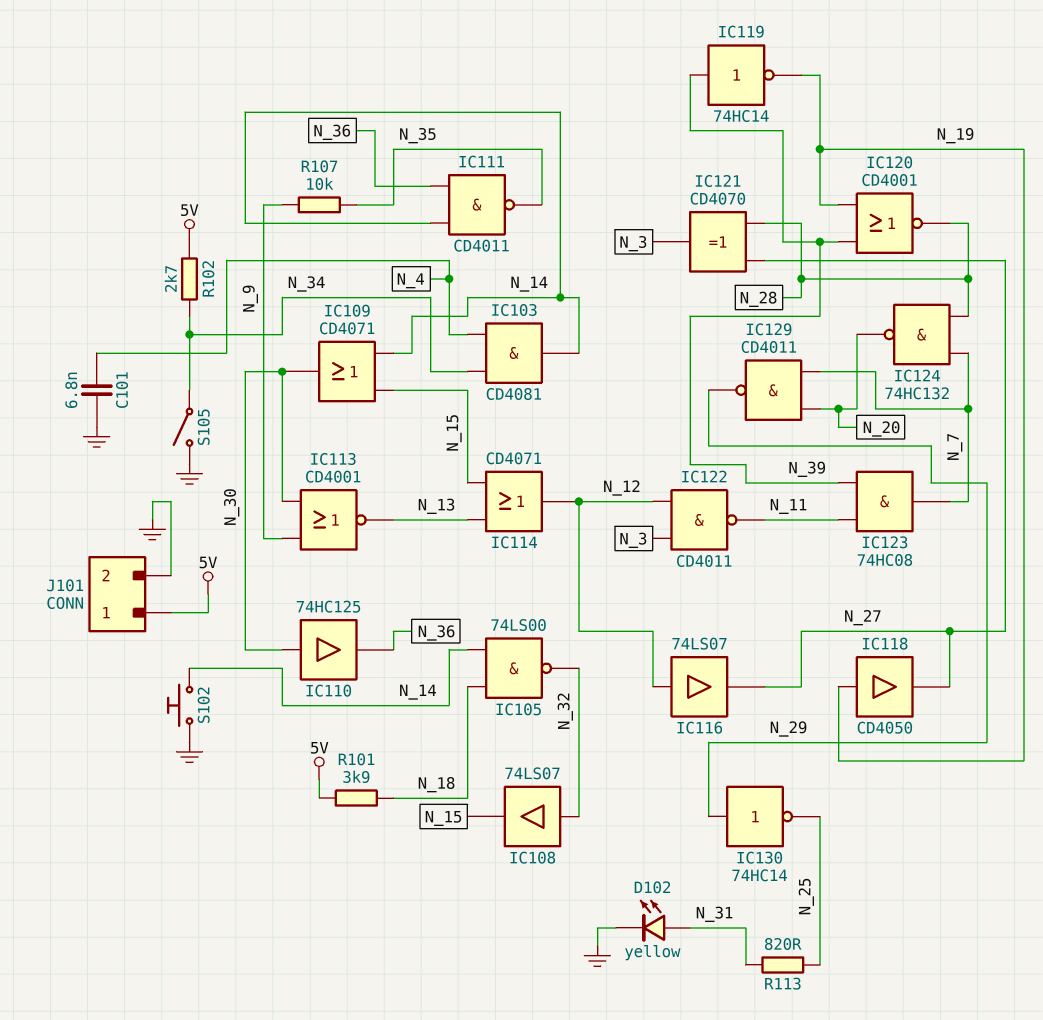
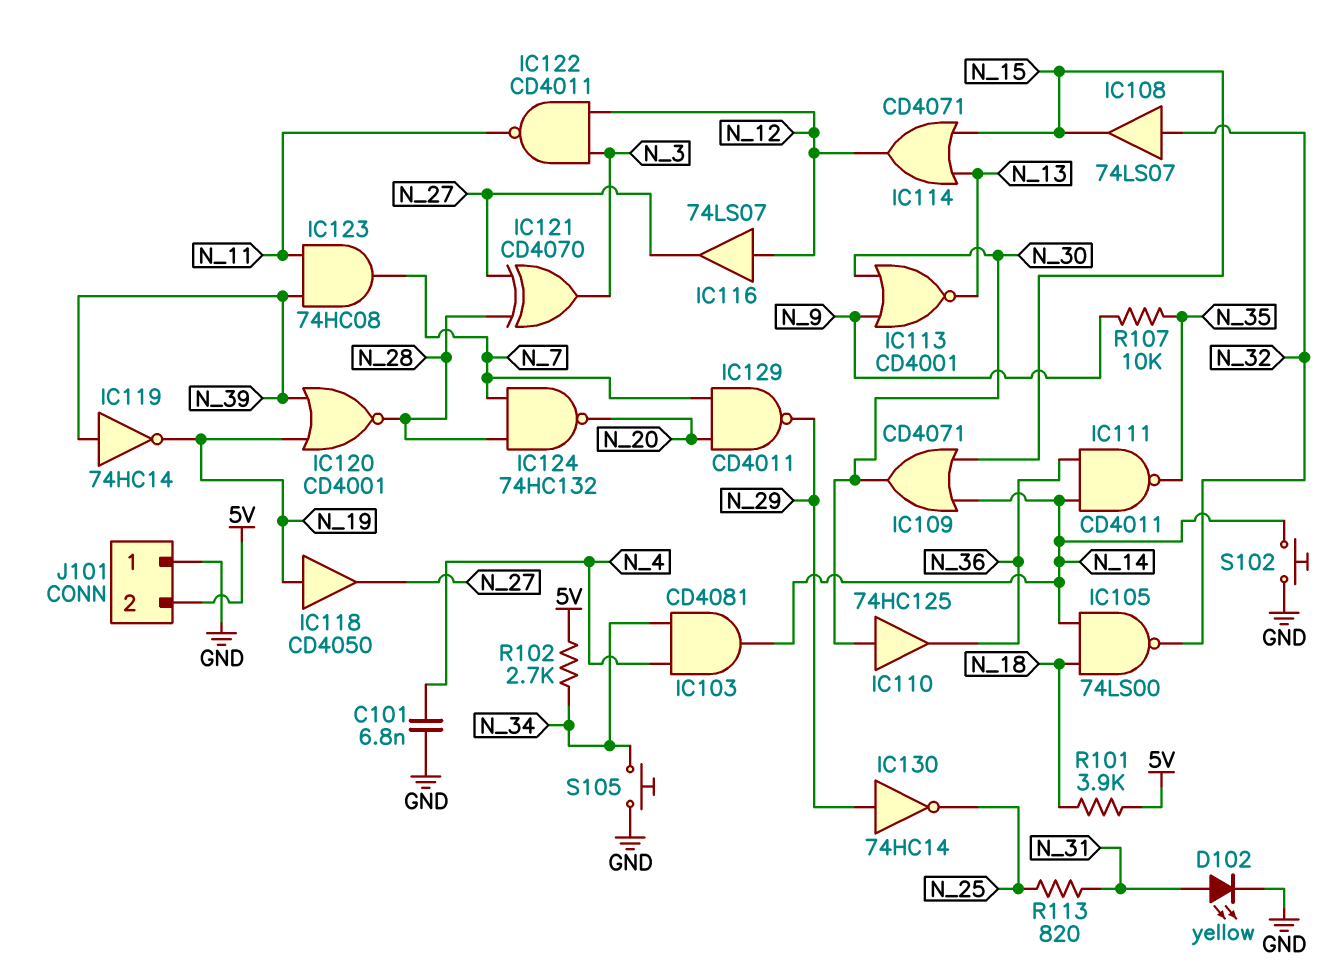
J101 pin 1: 5V -> GND
J101 pin 2: GND -> 5V
S105: switch (GND, N_34) -> button (GND, N_34)

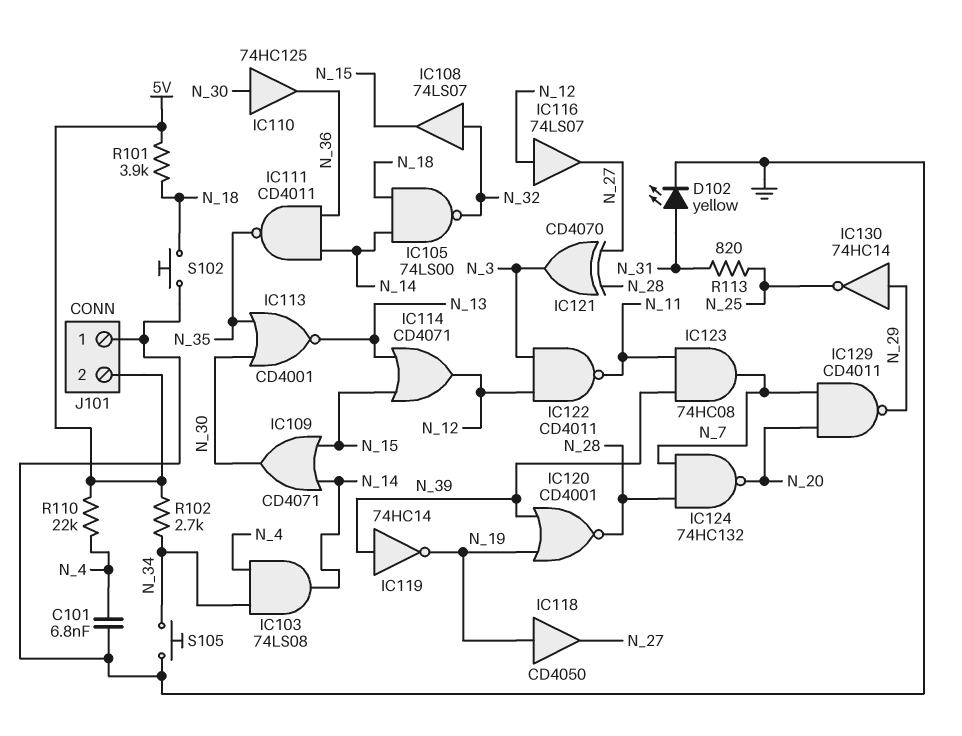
IC103: AND CD4081 (in N_4, in N_34, out N_14) -> AND 74LS08 (in N_4, in N_34, out N_14)
IC113: NOR CD4001 (in N_9, in N_30, out N_13) -> NOR CD4001 (in N_30, in N_35, out N_13)
R107: 10k (N_9, N_35) -> none
R110: none -> 22k (5V, N_4)
S102: button (GND, N_14) -> button (GND, N_18)

